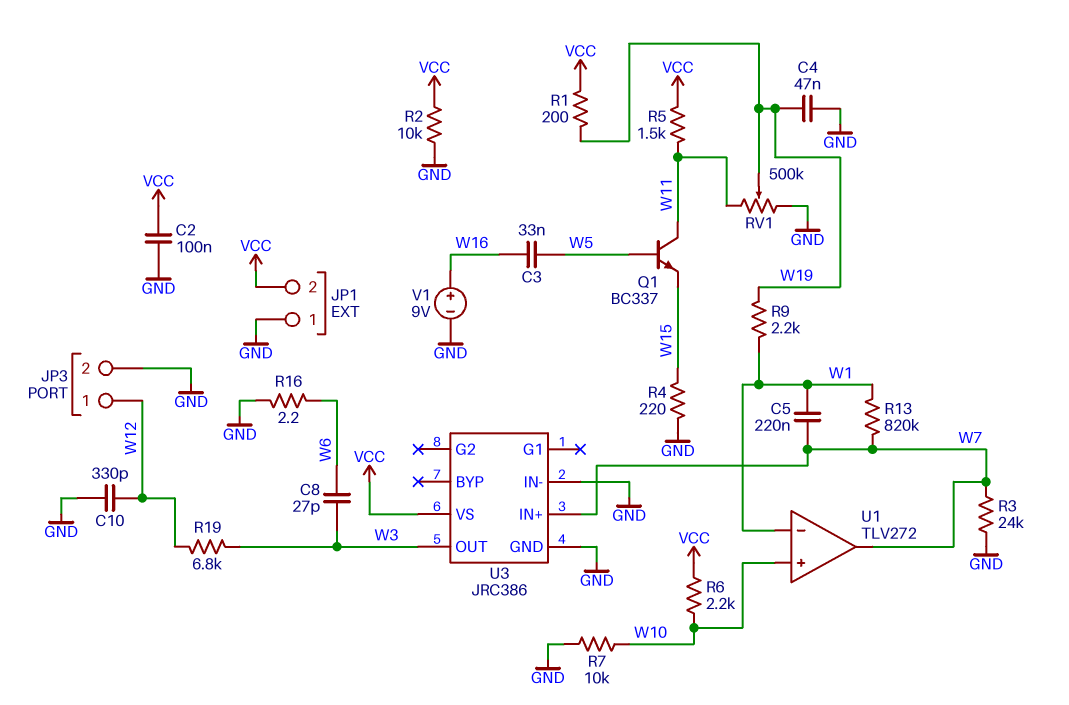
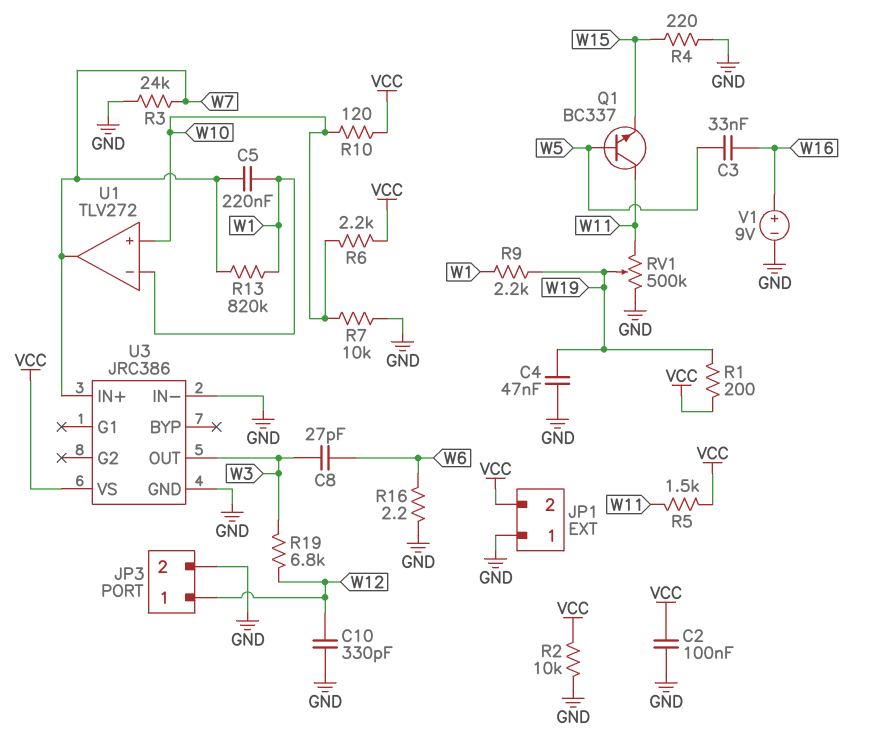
R10: none -> 120 (VCC, W10)

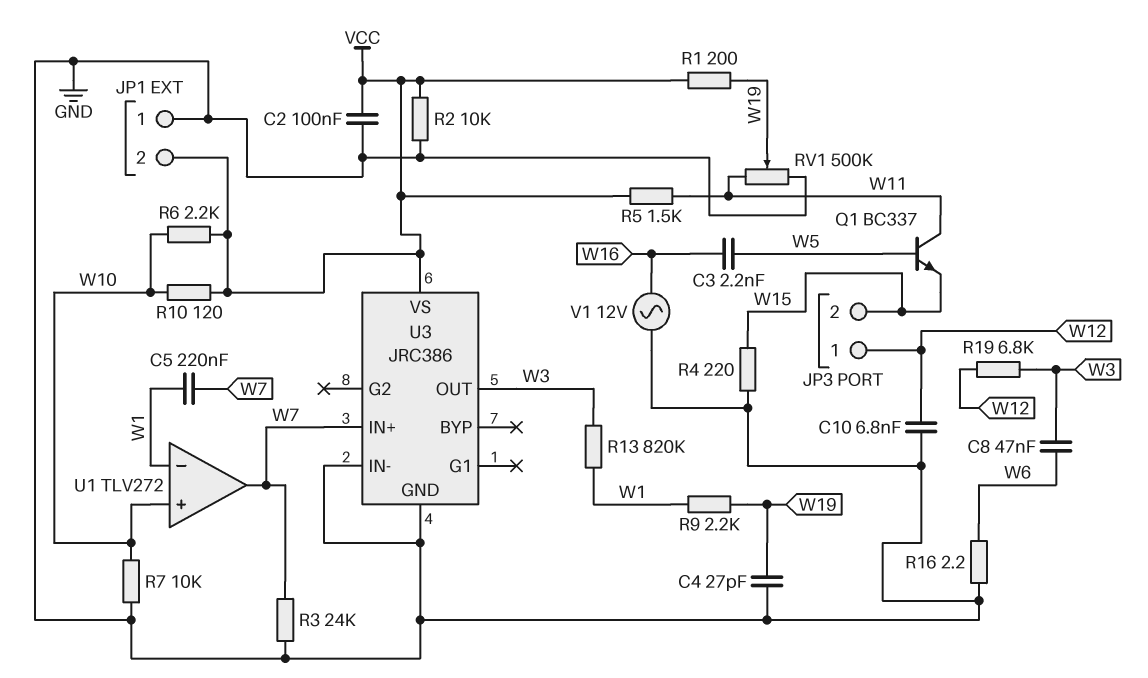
C3: 33nF (W5, W16) -> 2.2nF (W5, W16)
C4: 47nF (GND, W19) -> 27pF (GND, W19)
C8: 27pF (W3, W6) -> 47nF (W3, W6)
C10: 330pF (GND, W12) -> 6.8nF (GND, W12)
JP3 pin 2: GND -> W15
R13: 820k (W1, W7) -> 820k (W1, W3)
V1: 9V (plus W16, minus GND) -> AC 12V (GND, W16)

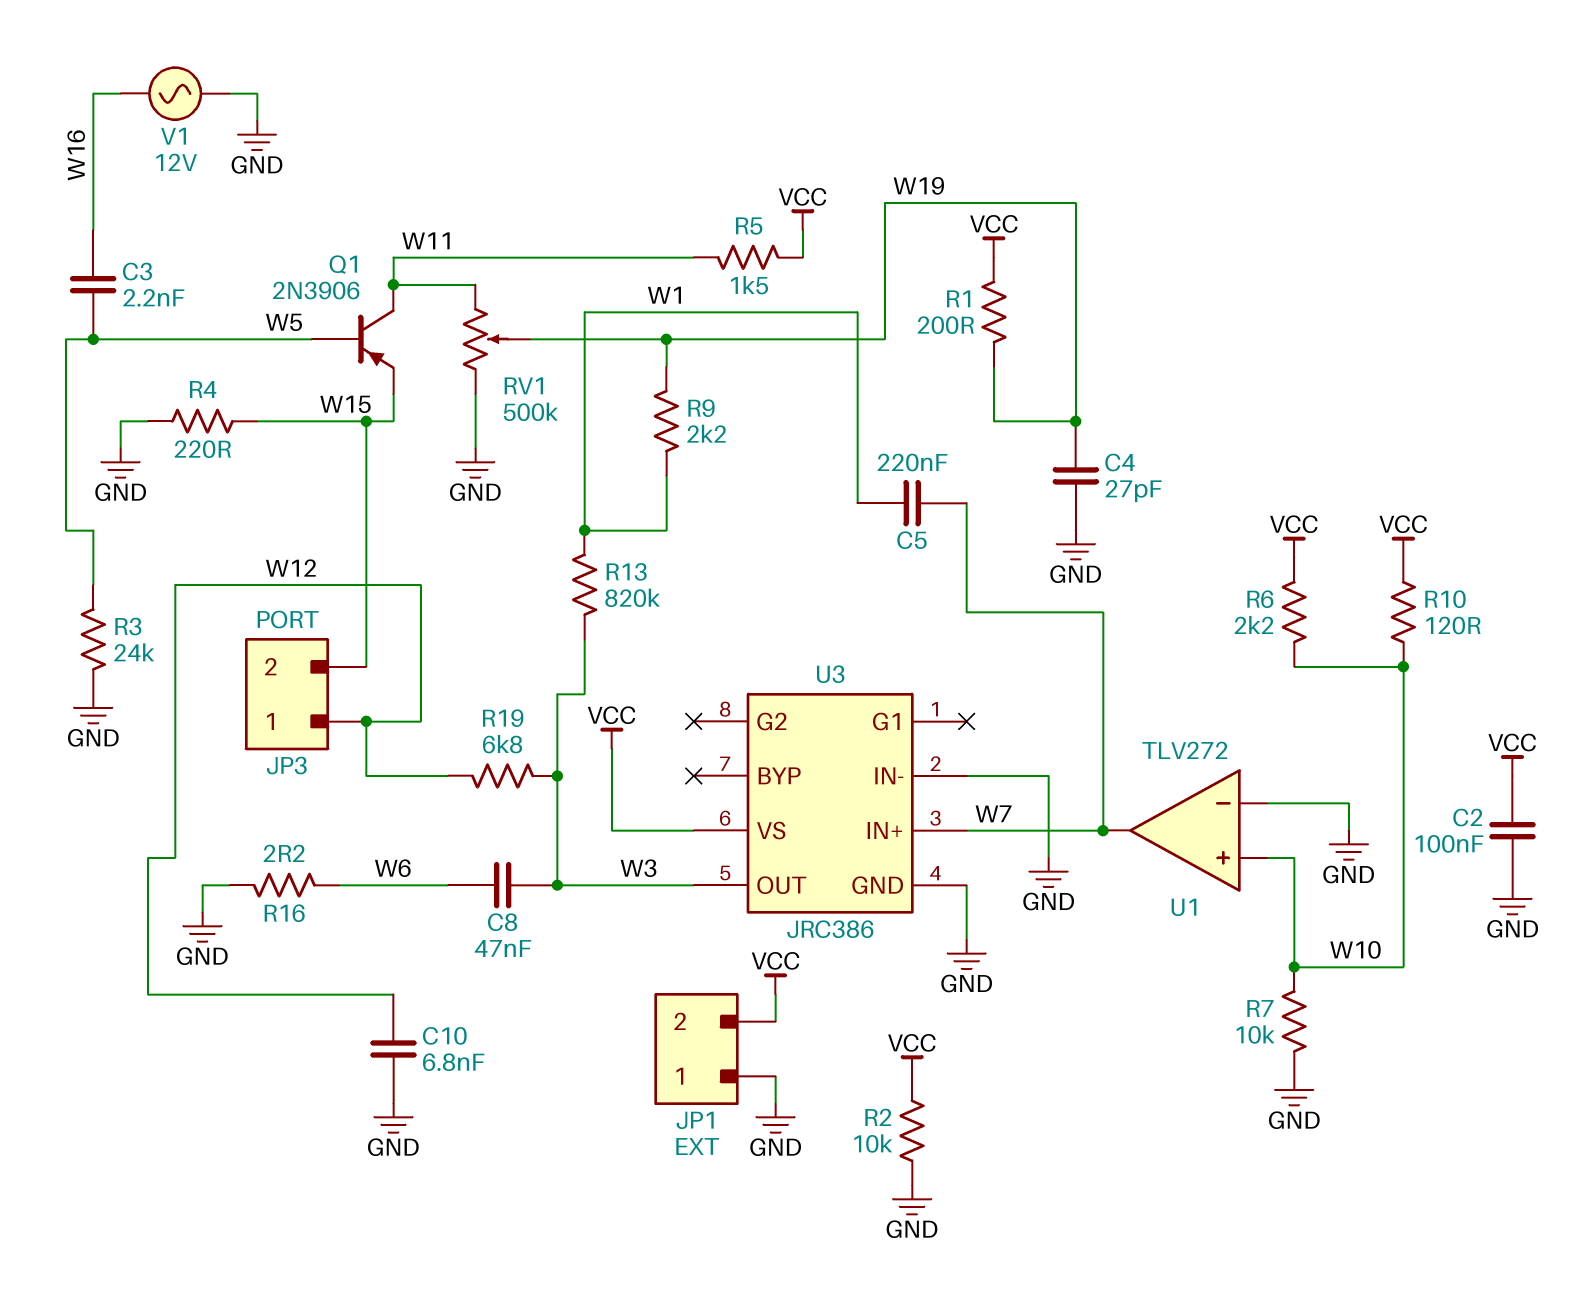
Q1: NPN BC337 (B W5, C W11, E W15) -> PNP 2N3906 (B W5, C W11, E W15)
R3: 24k (GND, W7) -> 24k (GND, W5)
U1 pin in-: W1 -> GND

